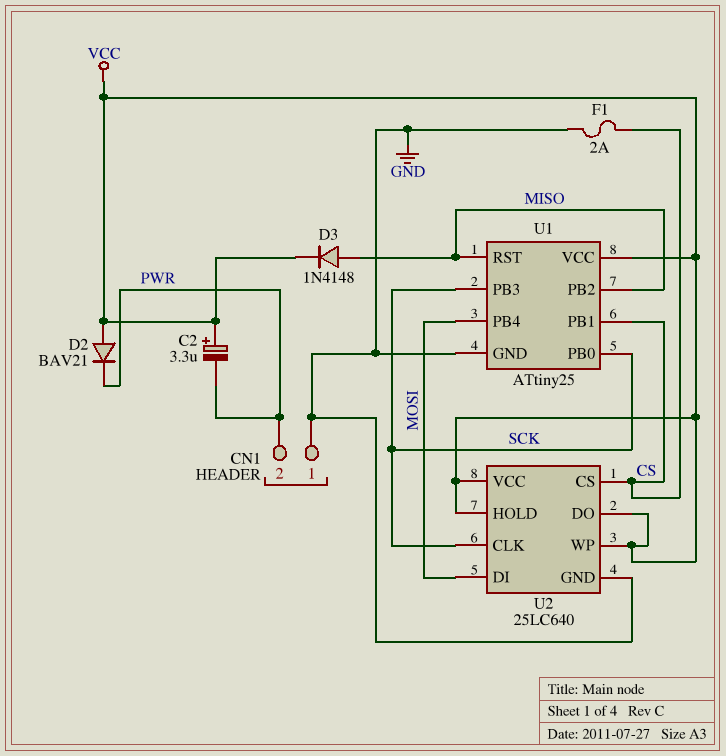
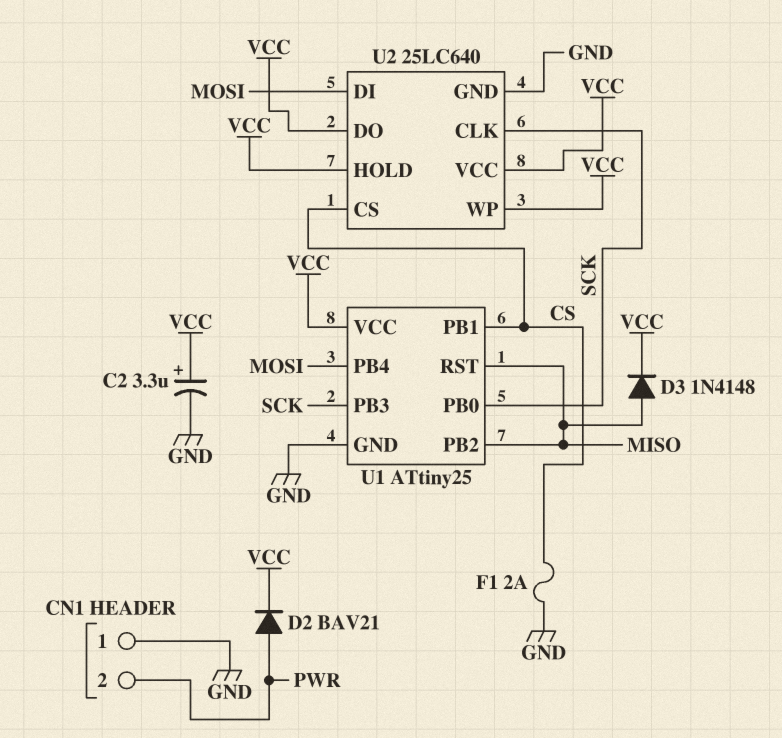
C2: 3.3uF (plus VCC, minus PWR) -> 3.3uF (plus VCC, minus GND)
D2: diode BAV21 (A VCC, K PWR) -> diode BAV21 (A PWR, K VCC)

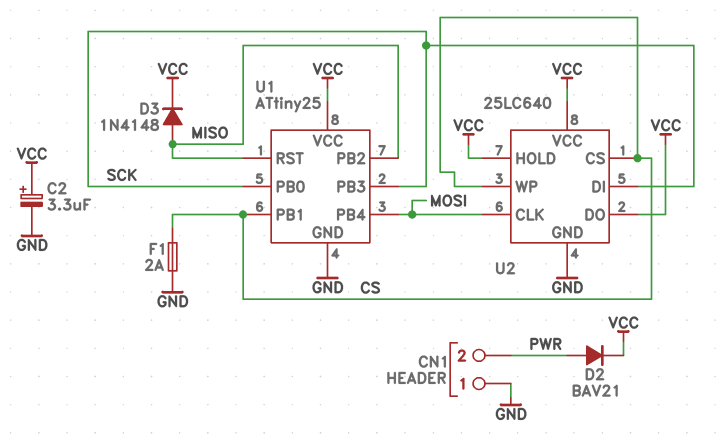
U2 pin CLK: SCK -> MOSI
U2 pin DI: MOSI -> SCK
U2 pin WP: VCC -> CS

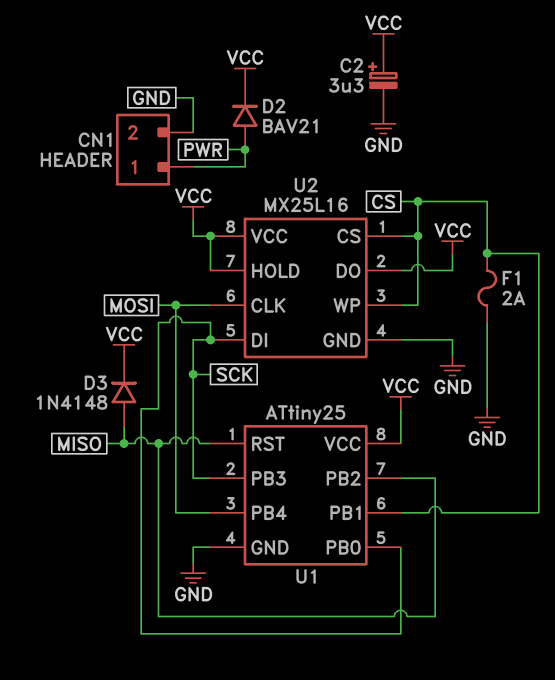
CN1 pin 1: GND -> PWR
CN1 pin 2: PWR -> GND
U2: 25LC640 -> MX25L16

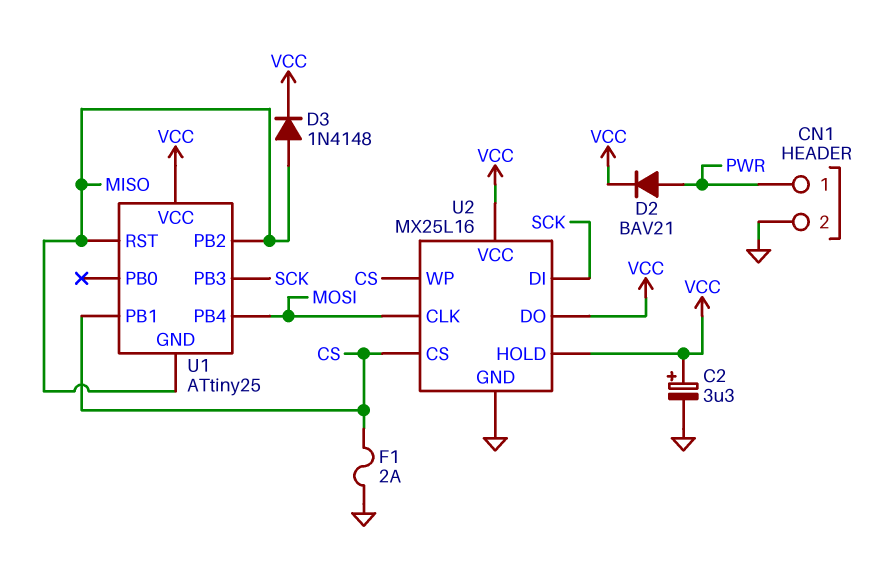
U1 pin GND: GND -> MISO
U1 pin PB0: SCK -> none

